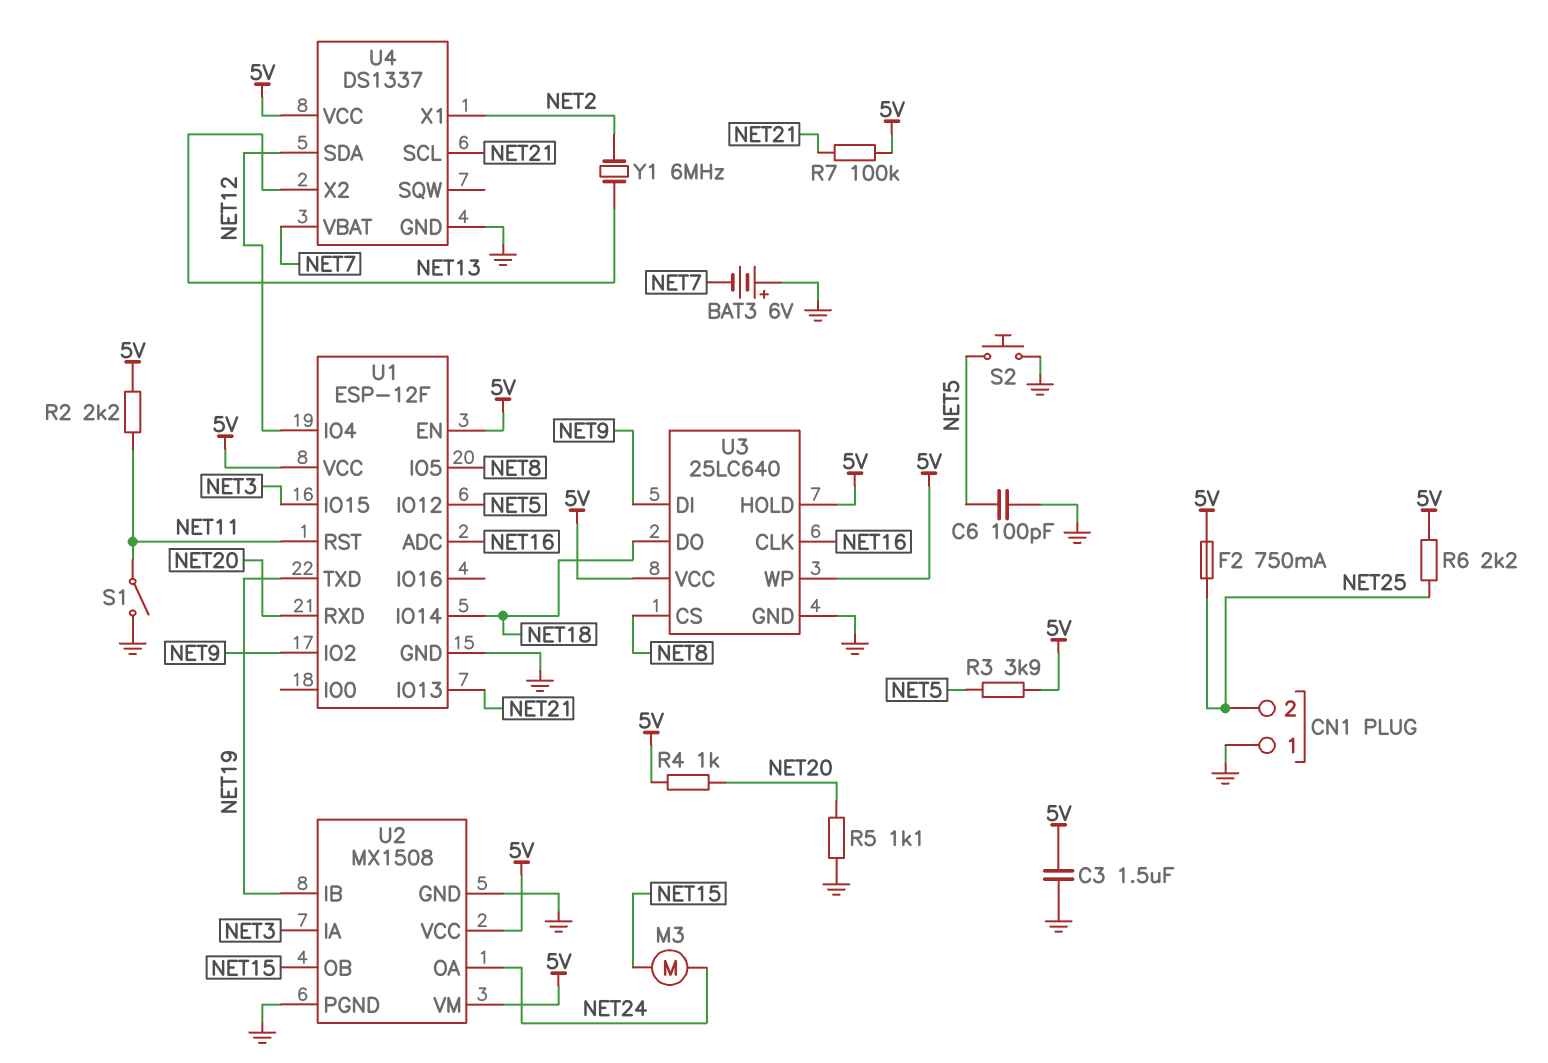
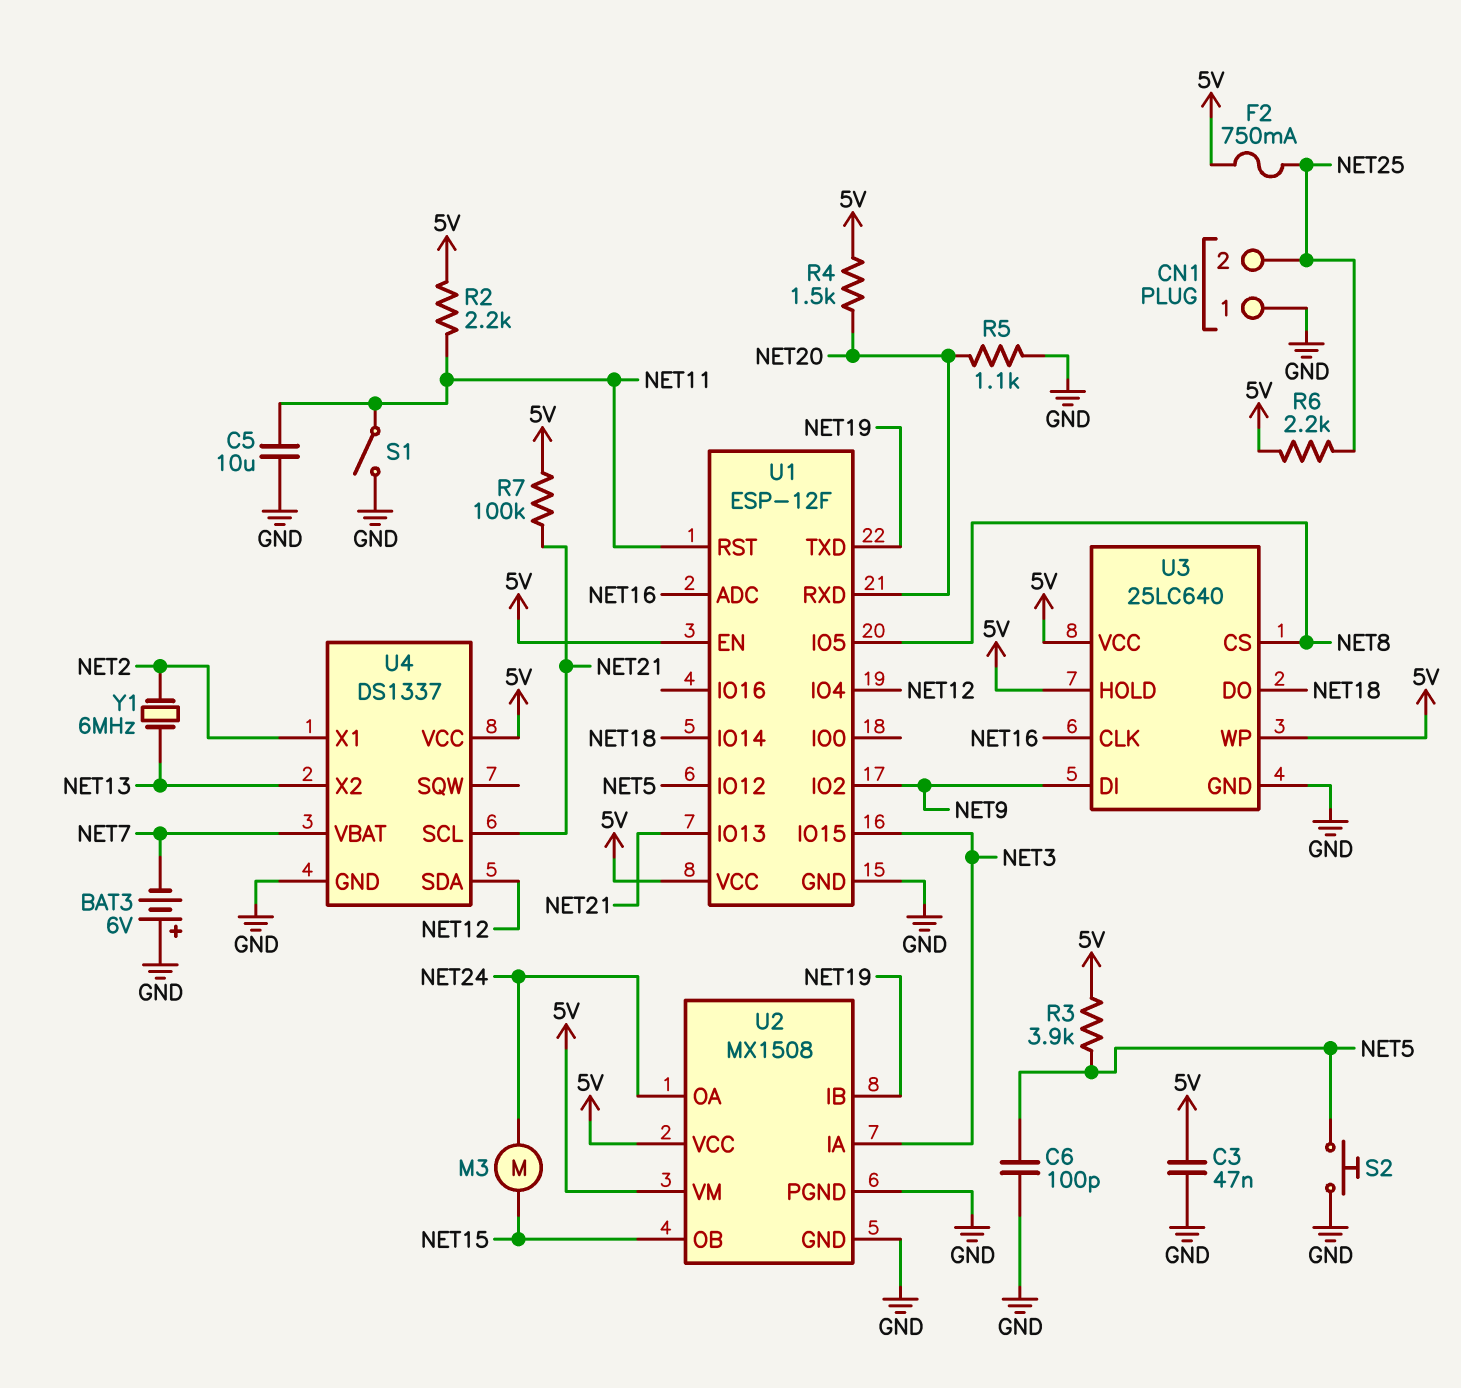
C3: 1.5uF (5V, GND) -> 47nF (5V, GND)
C5: none -> 10uF (GND, NET11)
R4: 1k (5V, NET20) -> 1.5k (5V, NET20)

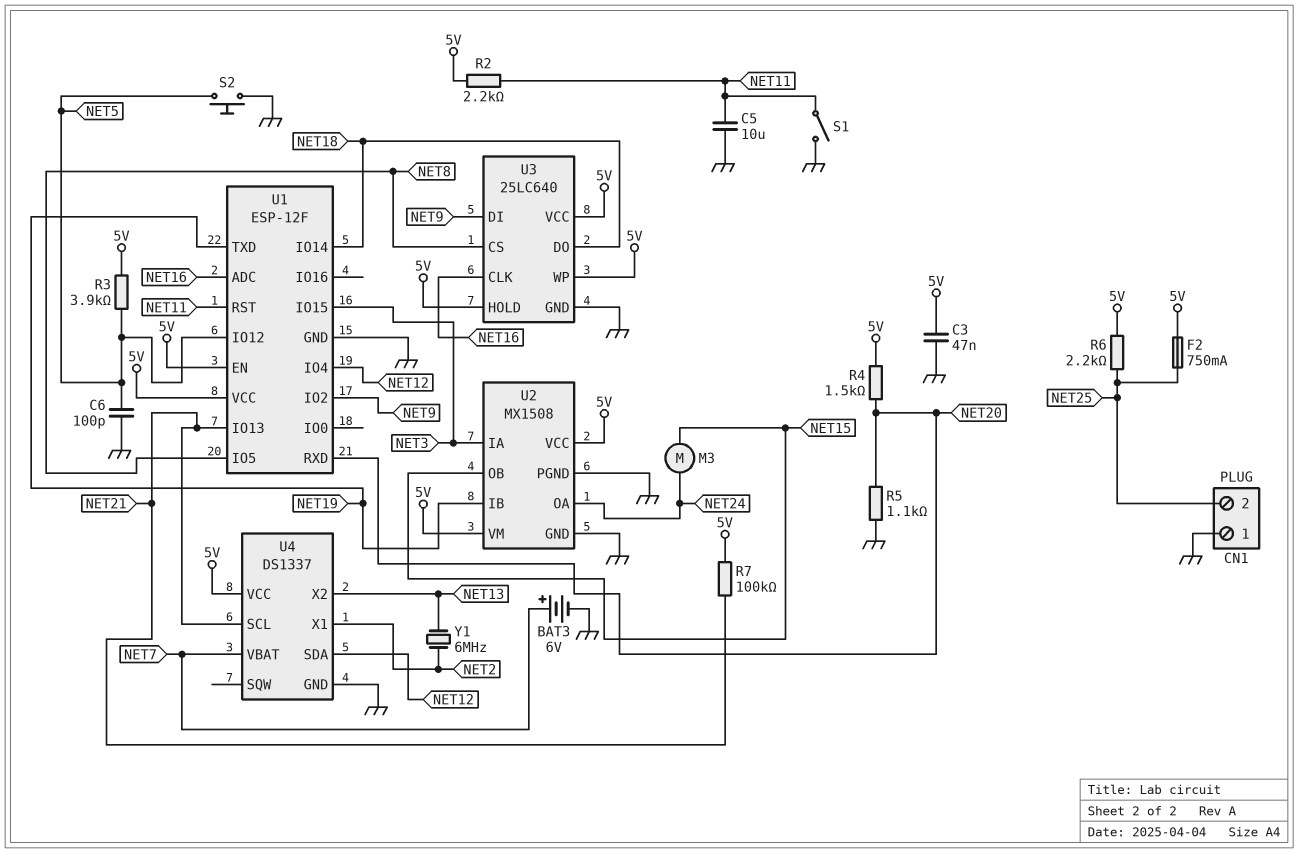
BAT3: 6V (plus GND, minus NET7) -> 6V (plus NET7, minus GND)

